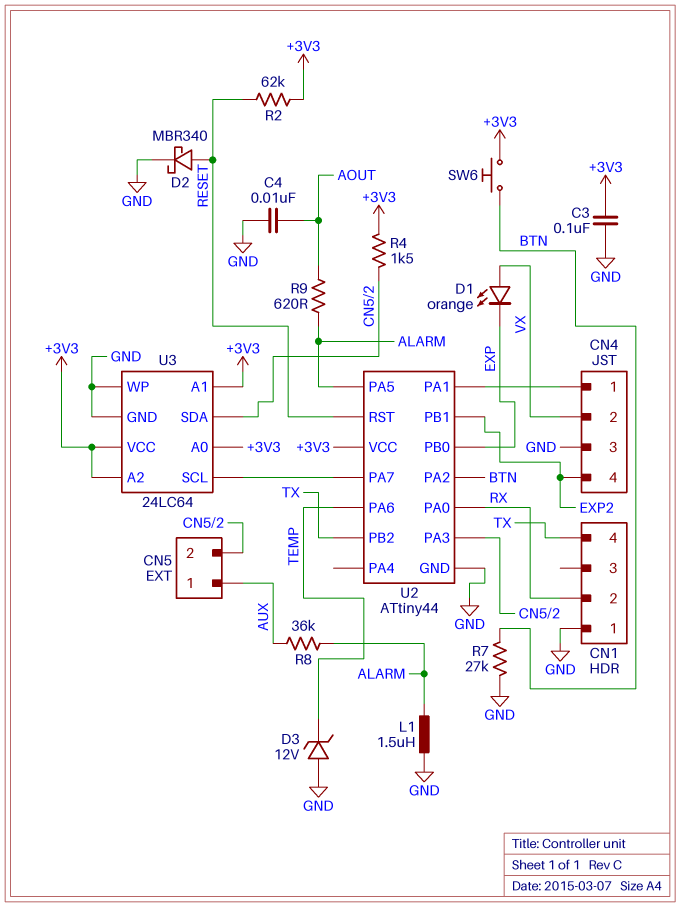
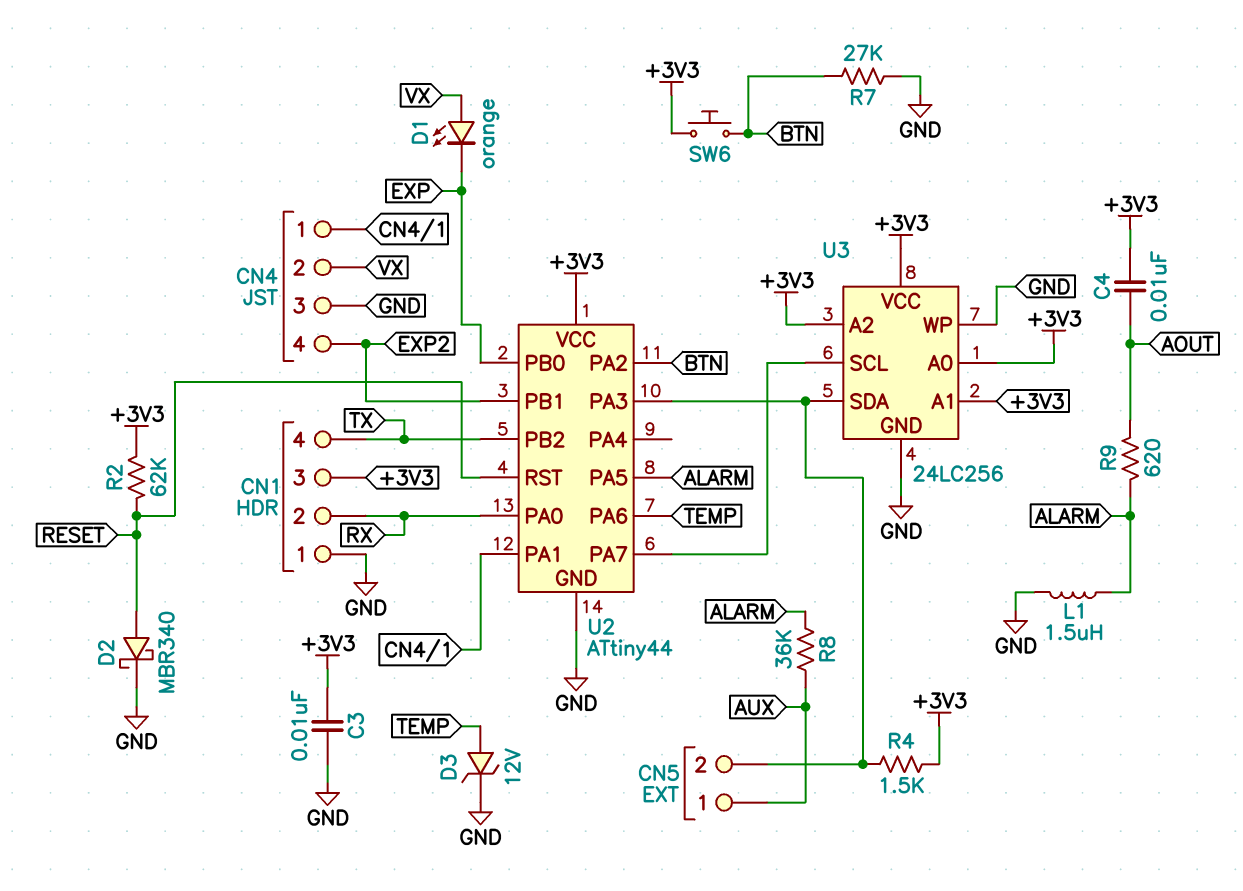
C3: 100nF (+3V3, GND) -> 10nF (+3V3, GND)
C4: 10nF (AOUT, GND) -> 10nF (+3V3, AOUT)
CN1 pin 3: none -> +3V3
D3: zener 12V (A GND, K TEMP) -> zener 12V (A TEMP, K GND)
U3: 24LC64 -> 24LC256

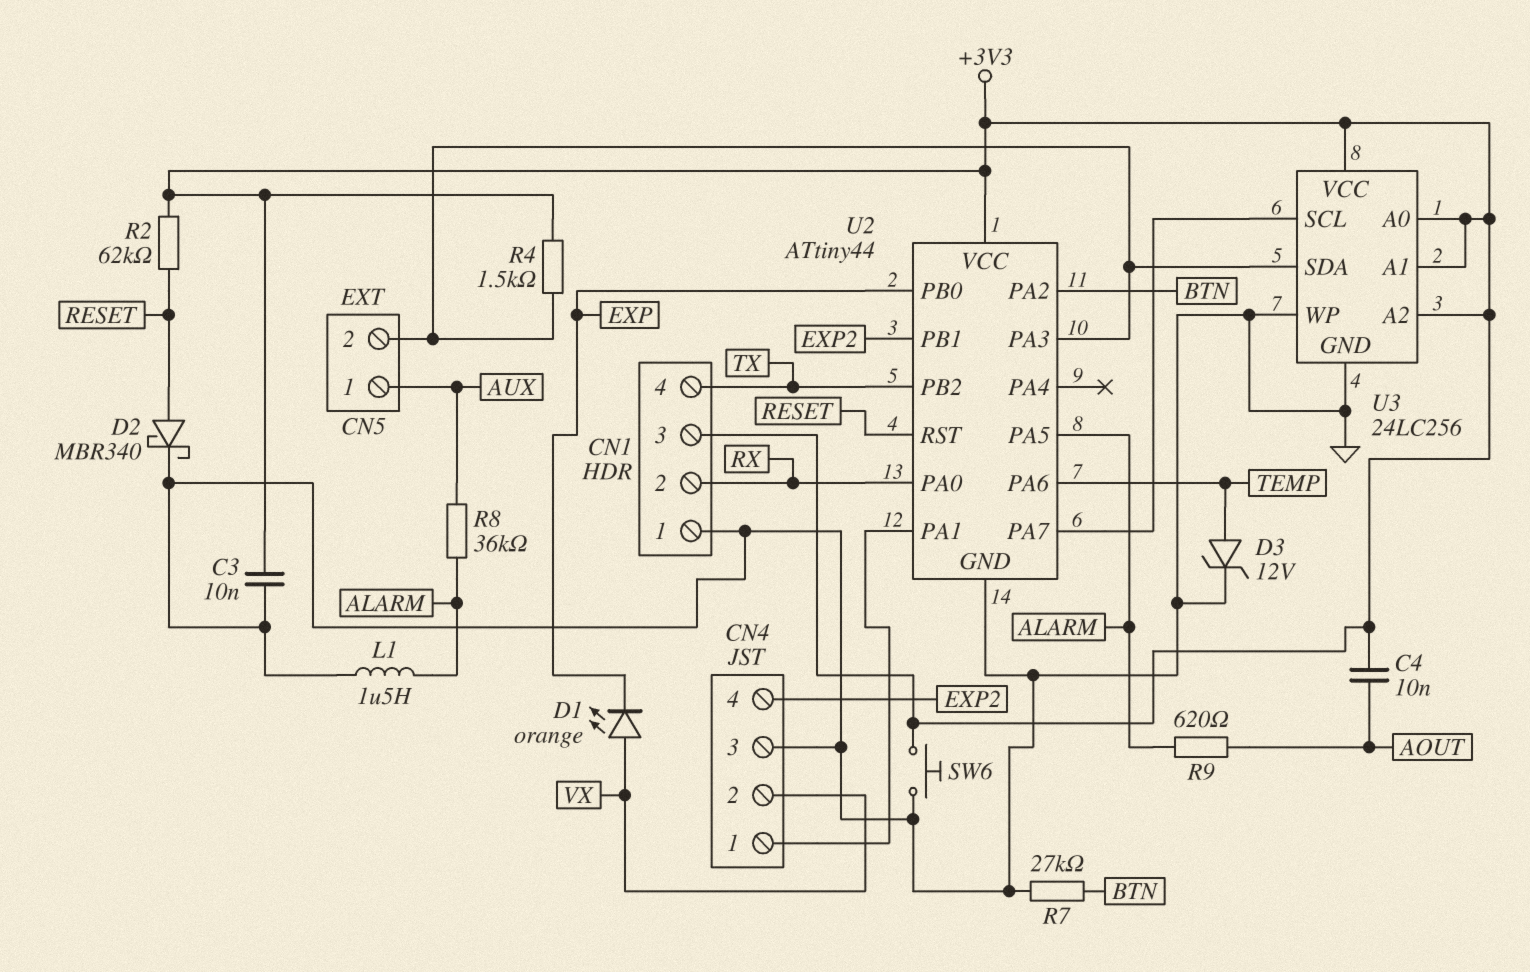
SW6: button (+3V3, BTN) -> button (+3V3, GND)

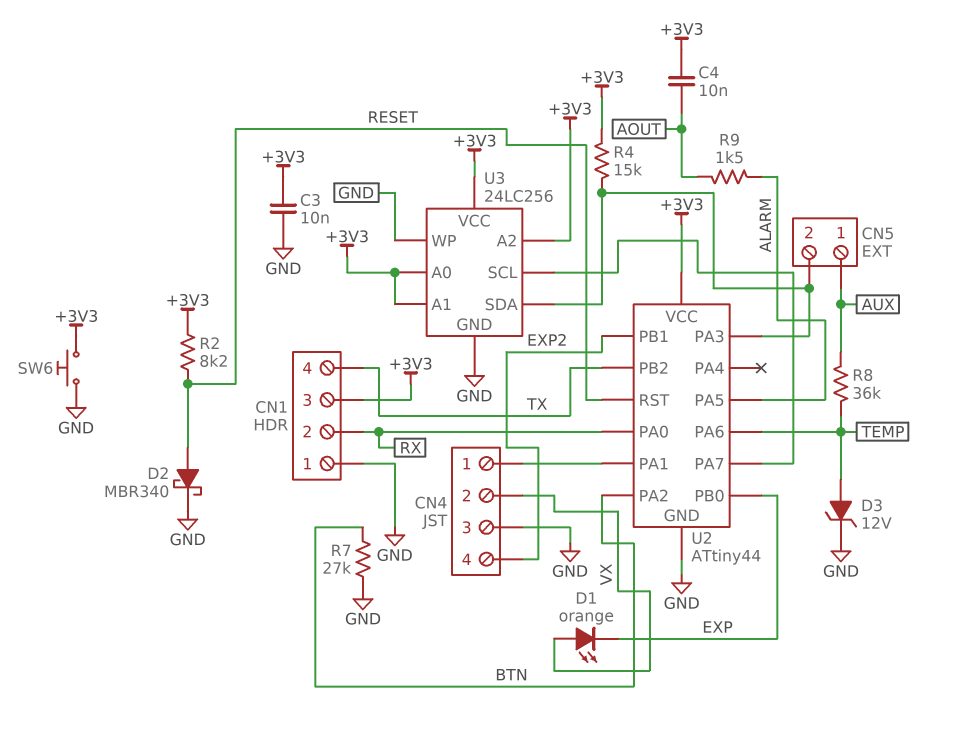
L1: 1.5uH (ALARM, GND) -> none
R2: 62k (+3V3, RESET) -> 8.2k (+3V3, RESET)
R4: 1.5k (+3V3, CN5/2) -> 15k (+3V3, CN5/2)
R8: 36k (ALARM, AUX) -> 36k (AUX, TEMP)
R9: 620 (ALARM, AOUT) -> 1.5k (ALARM, AOUT)

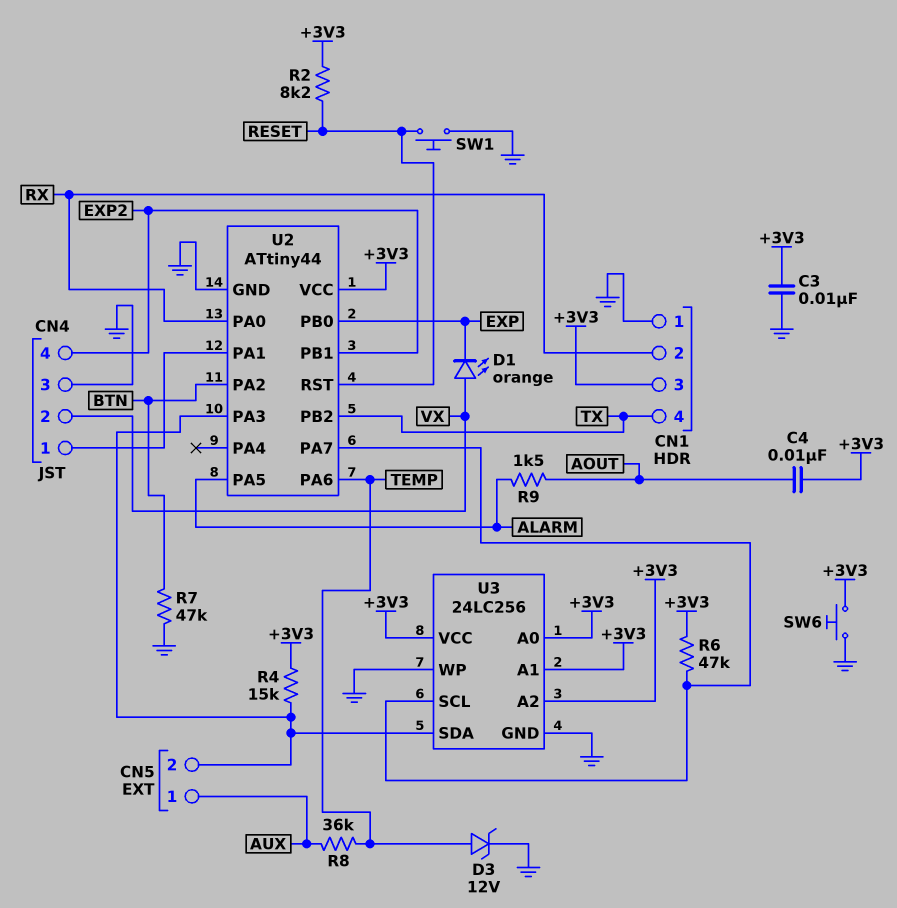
D2: schottky MBR340 (A RESET, K GND) -> none
R6: none -> 47k (+3V3, U2/PA7)
R7: 27k (BTN, GND) -> 47k (BTN, GND)
SW1: none -> button (GND, RESET)

